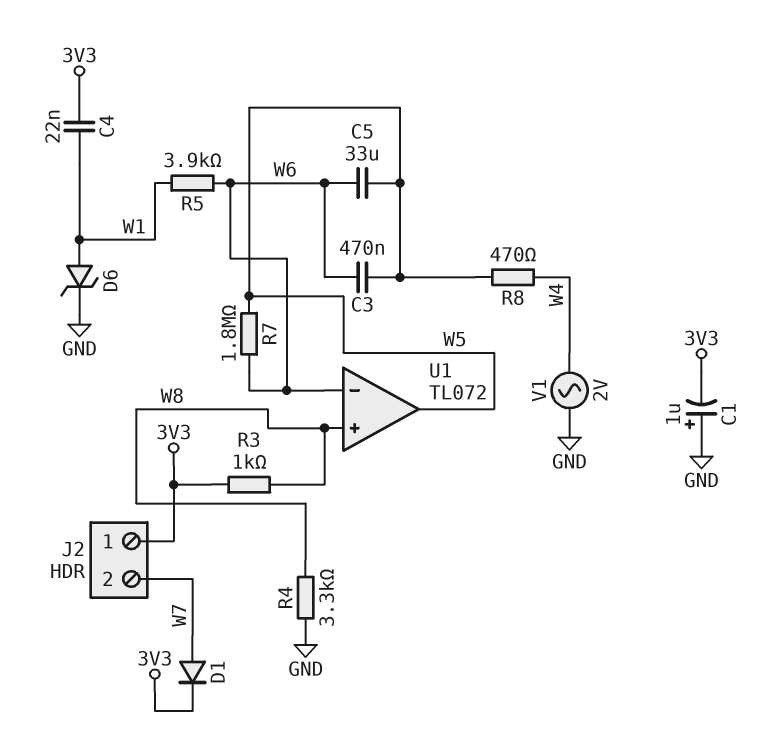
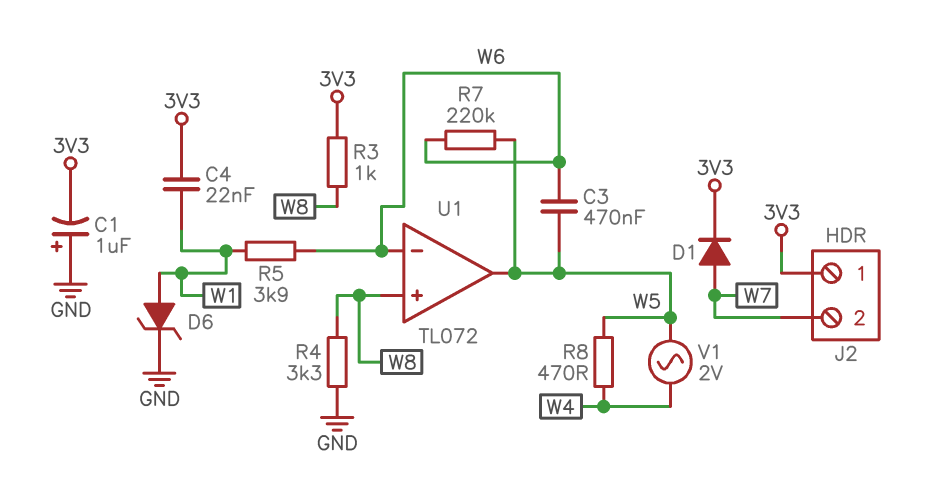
C5: 33uF (W5, W6) -> none
R7: 1.8M (W5, W6) -> 220k (W5, W6)
V1: AC 2V (GND, W4) -> AC 2V (W4, W5)

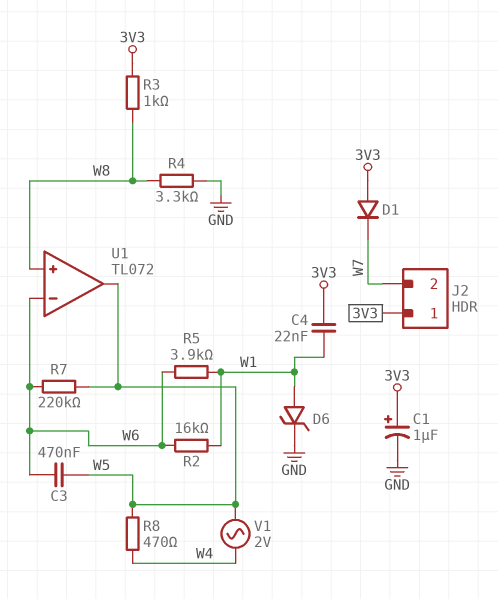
C1: 1uF (plus GND, minus 3V3) -> 1uF (plus 3V3, minus GND)
D1: diode (A W7, K 3V3) -> diode (A 3V3, K W7)
R2: none -> 16k (W1, W6)

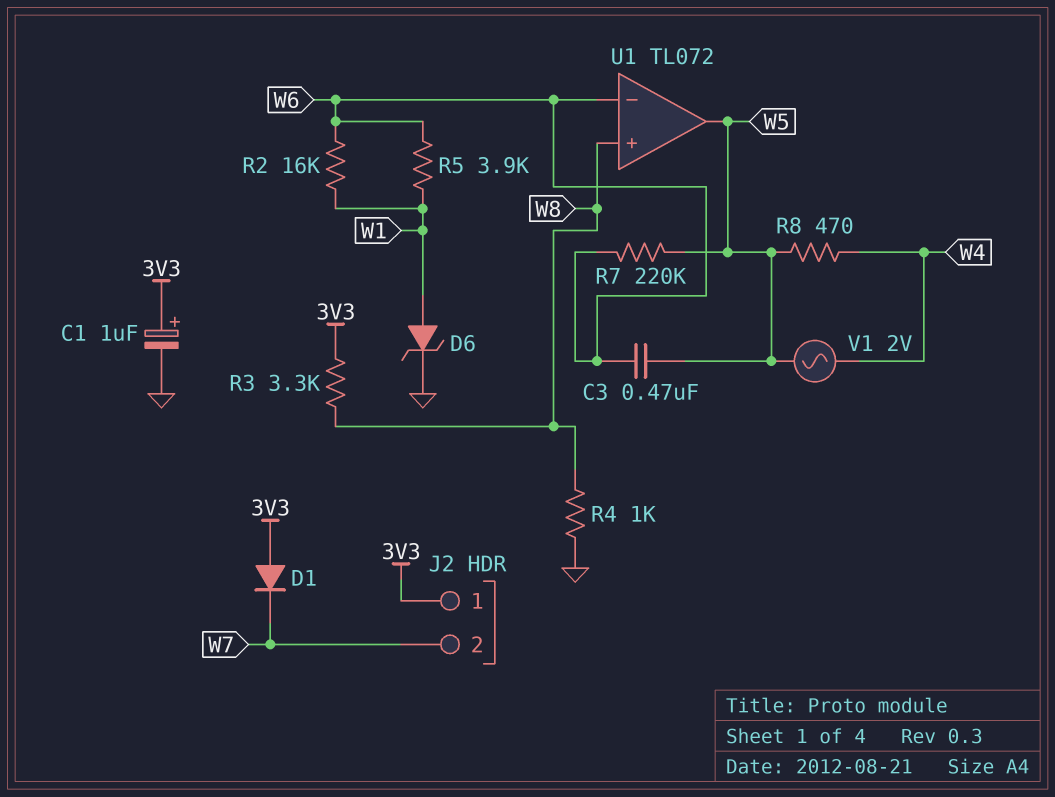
C4: 22nF (3V3, W1) -> none
R3: 1k (3V3, W8) -> 3.3k (3V3, W8)
R4: 3.3k (GND, W8) -> 1k (GND, W8)

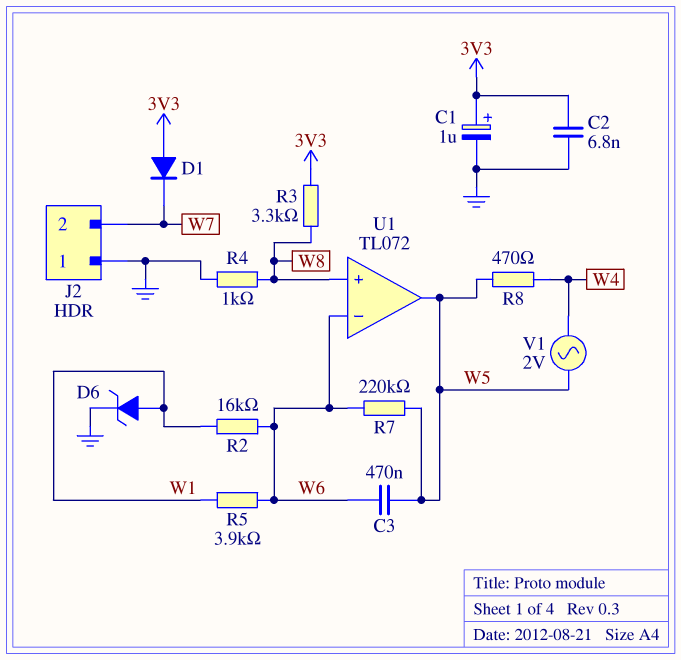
C2: none -> 6.8nF (3V3, GND)
J2 pin 1: 3V3 -> GND

